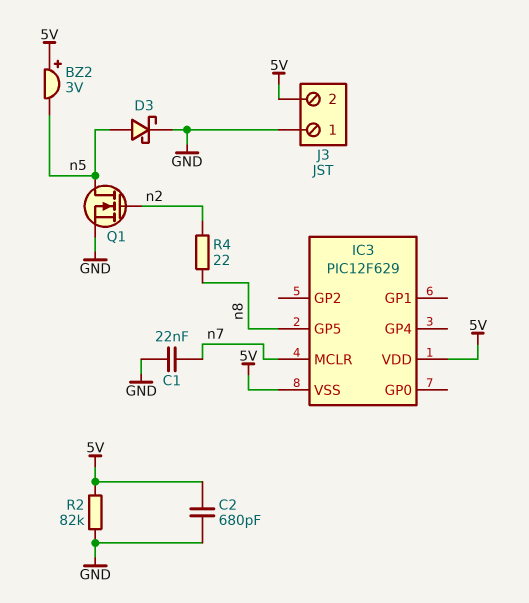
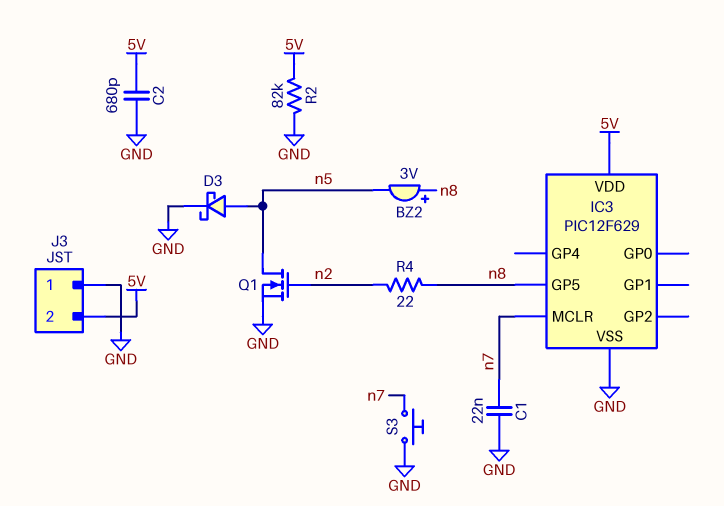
BZ2: buzzer 3V (plus 5V, minus n5) -> buzzer 3V (plus n8, minus n5)
IC3 pin VSS: 5V -> GND
S3: none -> button (GND, n7)

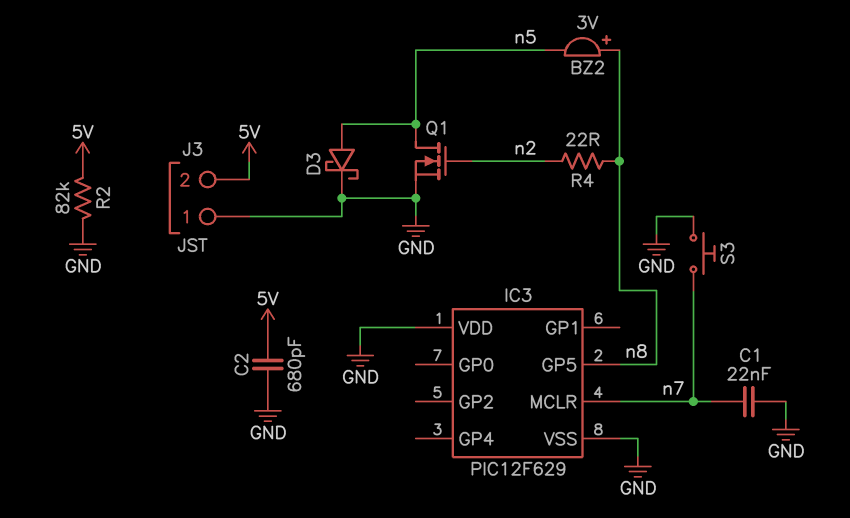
IC3 pin VDD: 5V -> GND

